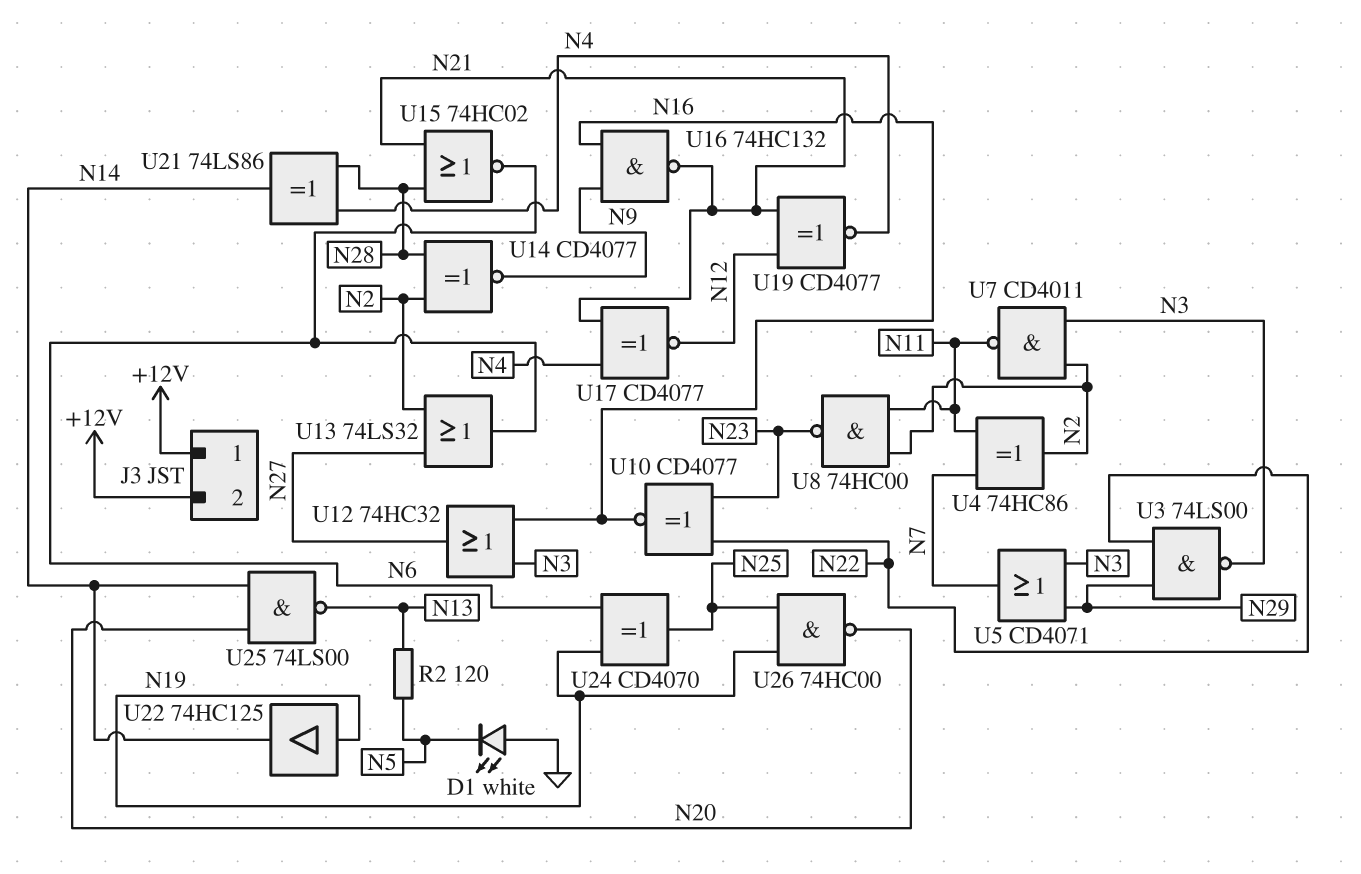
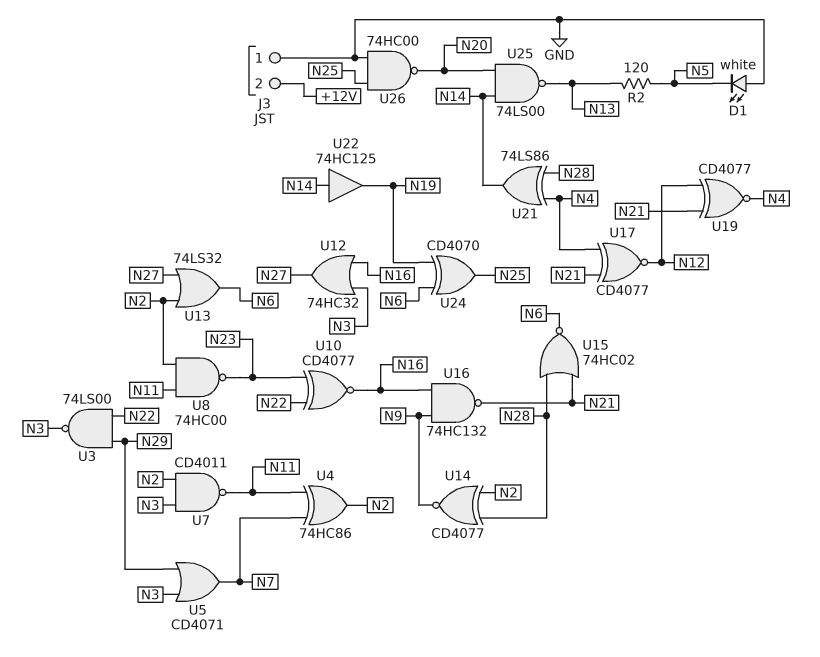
J3 pin 1: +12V -> GND
U22: buffer 74HC125 (in N19, out N14) -> buffer 74HC125 (in N14, out N19)
U26: NAND 74HC00 (in N19, in N25, out N20) -> NAND 74HC00 (in GND, in N25, out N20)

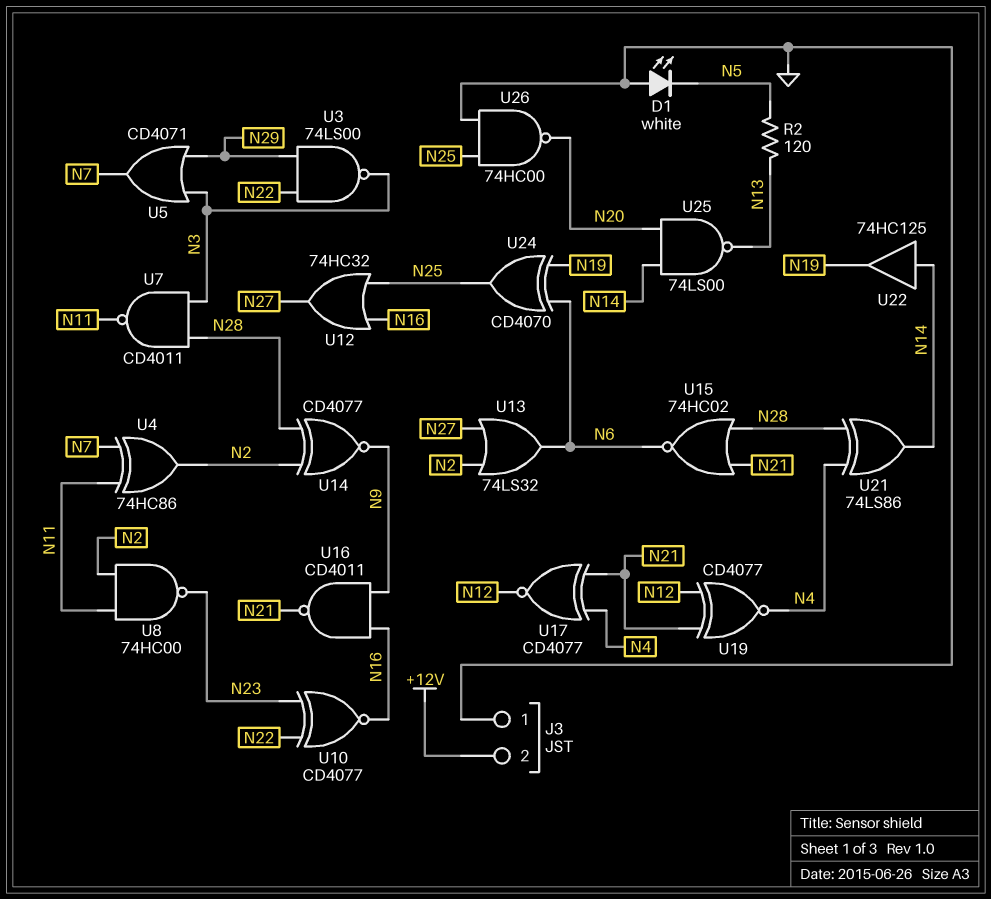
U7: NAND CD4011 (in N2, in N3, out N11) -> NAND CD4011 (in N3, in N28, out N11)
U12: OR 74HC32 (in N3, in N16, out N27) -> OR 74HC32 (in N16, in N25, out N27)
U16: NAND 74HC132 (in N9, in N16, out N21) -> NAND CD4011 (in N9, in N16, out N21)

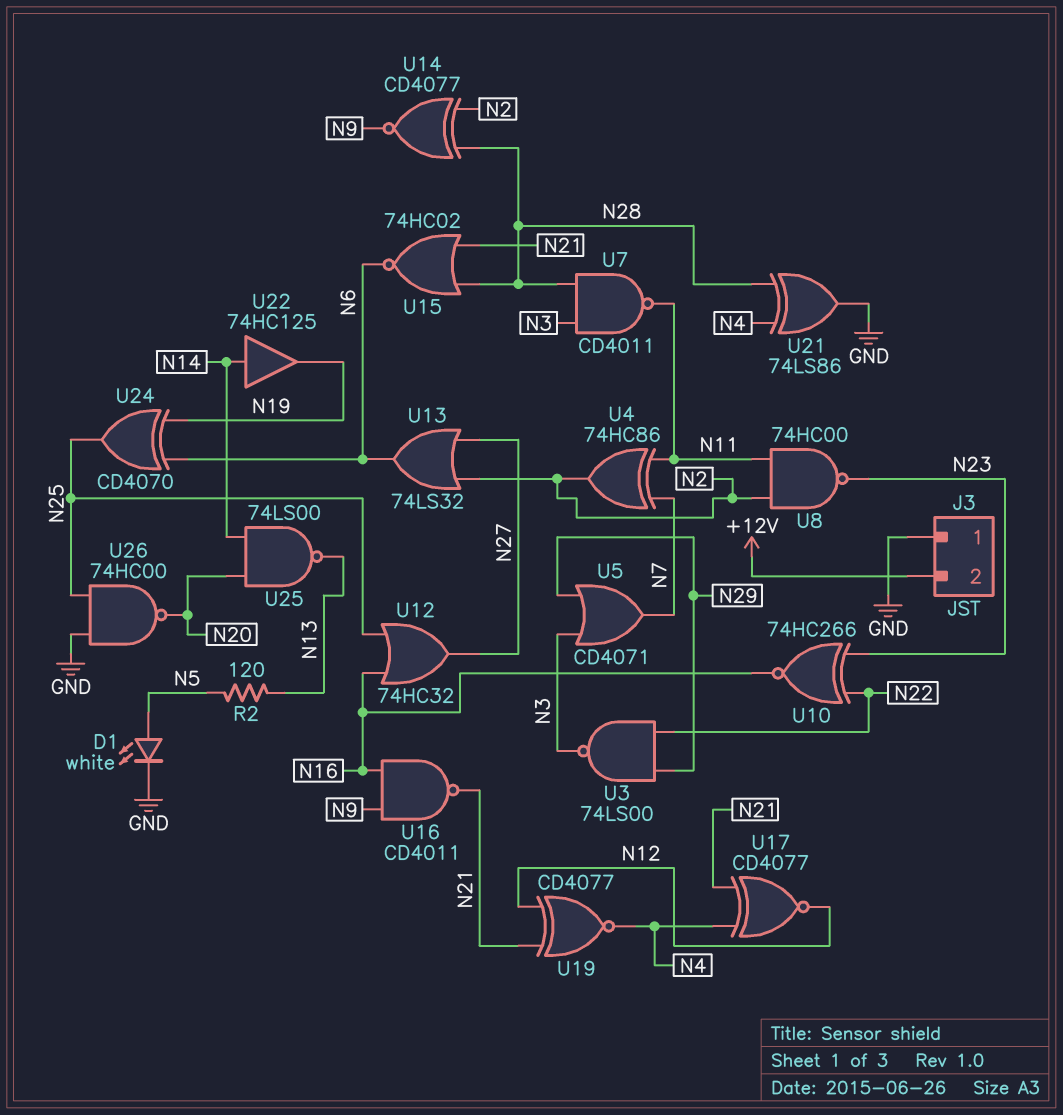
D1: LED white (A GND, K N5) -> LED white (A N5, K GND)
U10: XNOR CD4077 (in N22, in N23, out N16) -> XNOR 74HC266 (in N22, in N23, out N16)
U21: XOR 74LS86 (in N4, in N28, out N14) -> XOR 74LS86 (in N4, in N28, out GND)

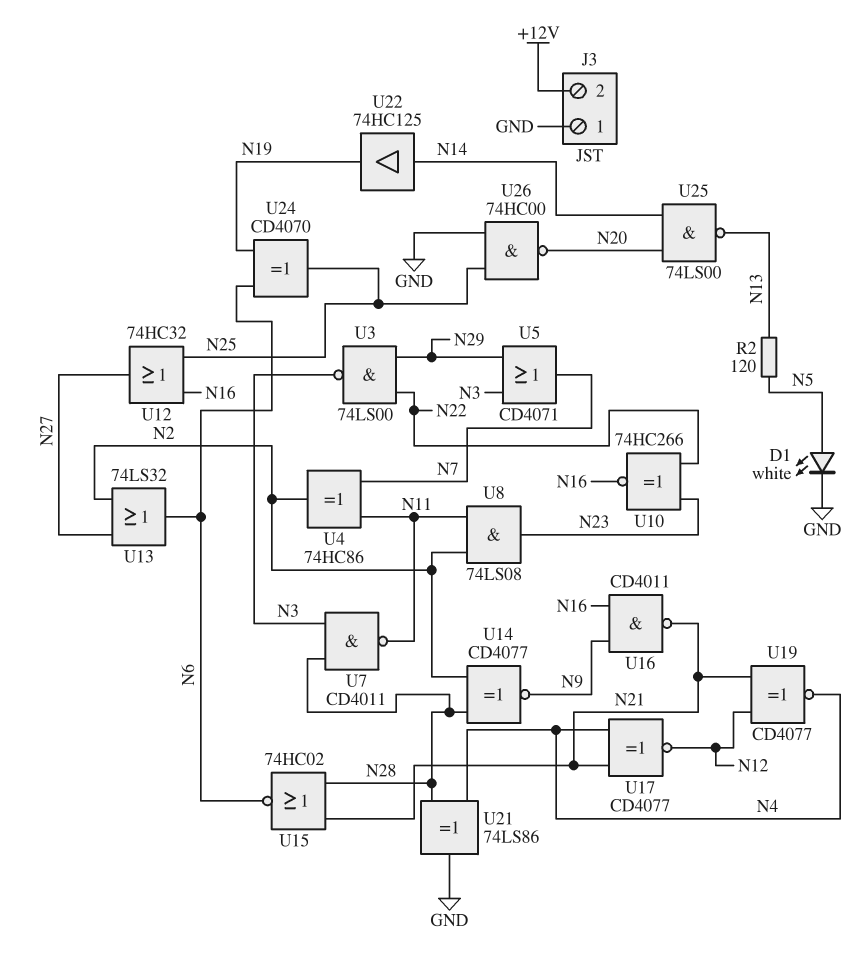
U8: NAND 74HC00 (in N2, in N11, out N23) -> AND 74LS08 (in N2, in N11, out N23)

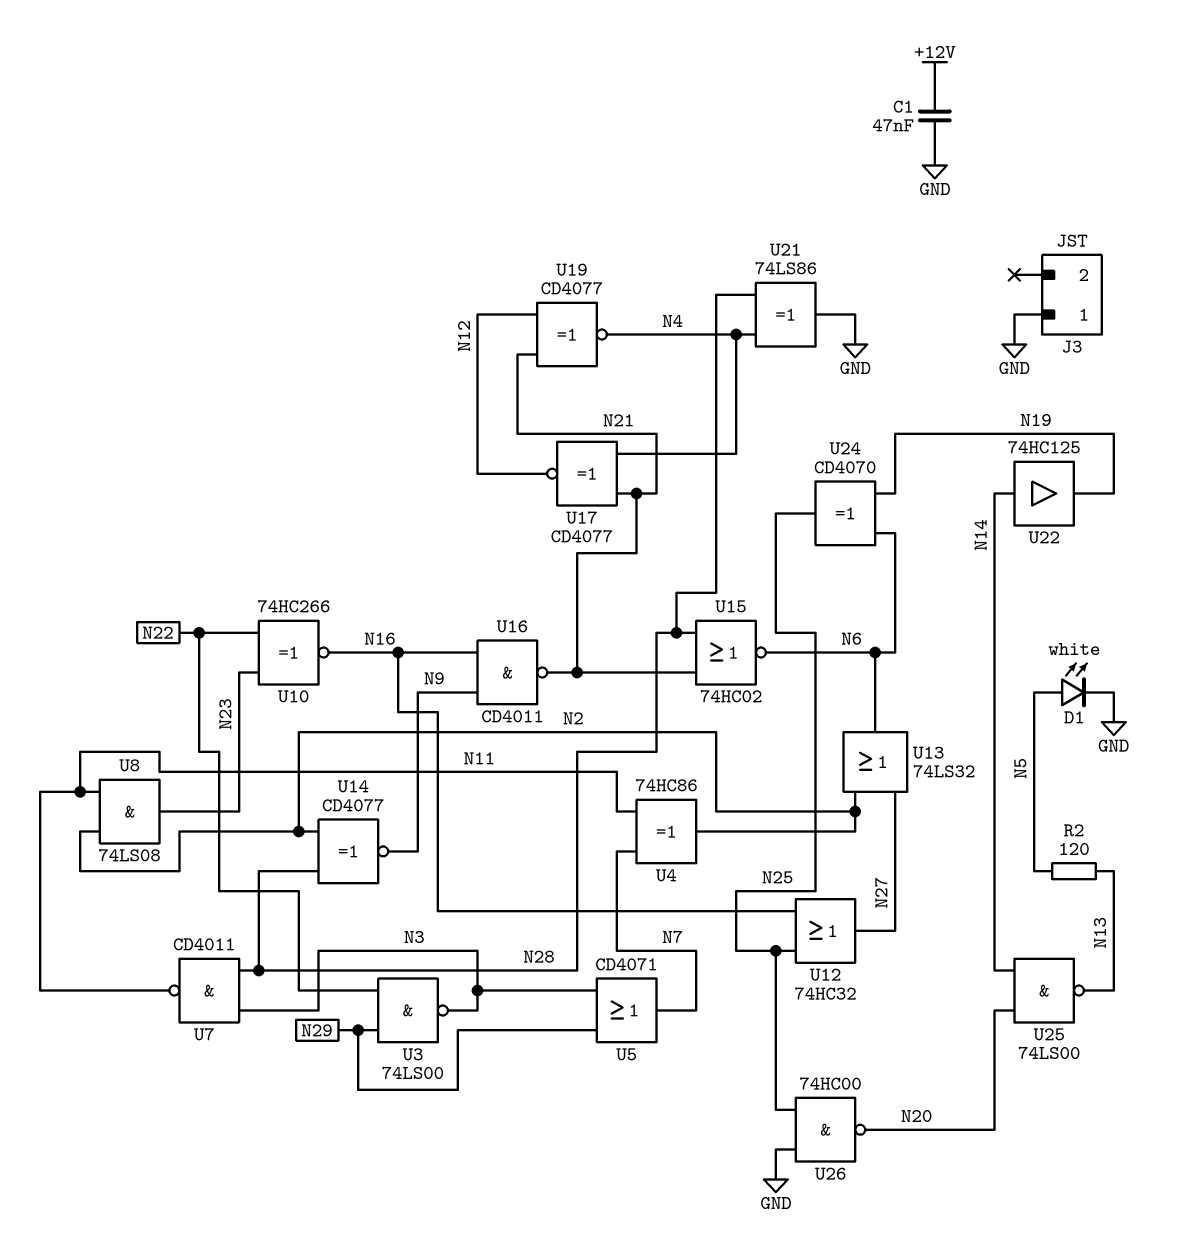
C1: none -> 47nF (+12V, GND)
J3 pin 2: +12V -> none

